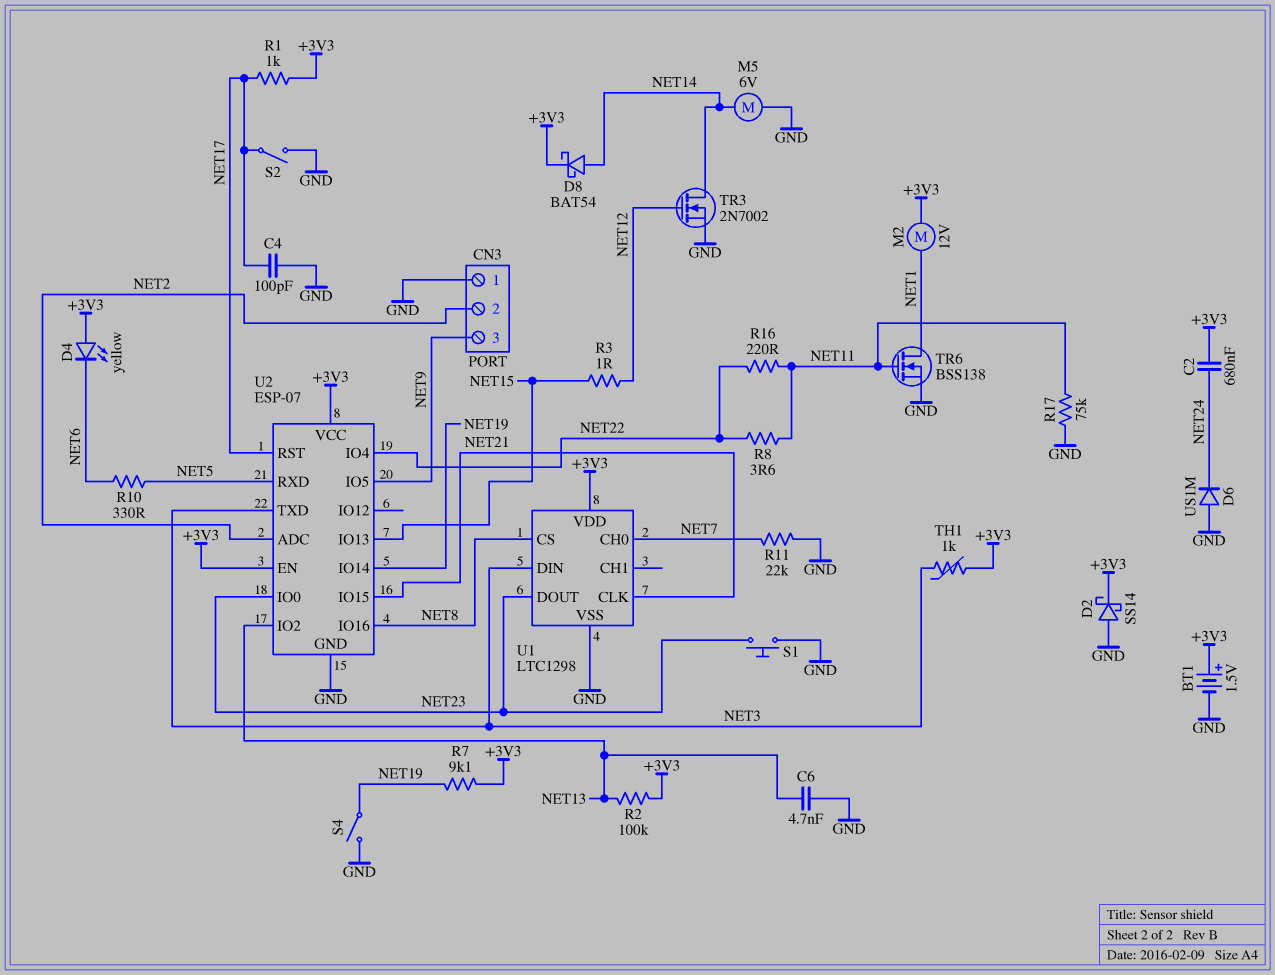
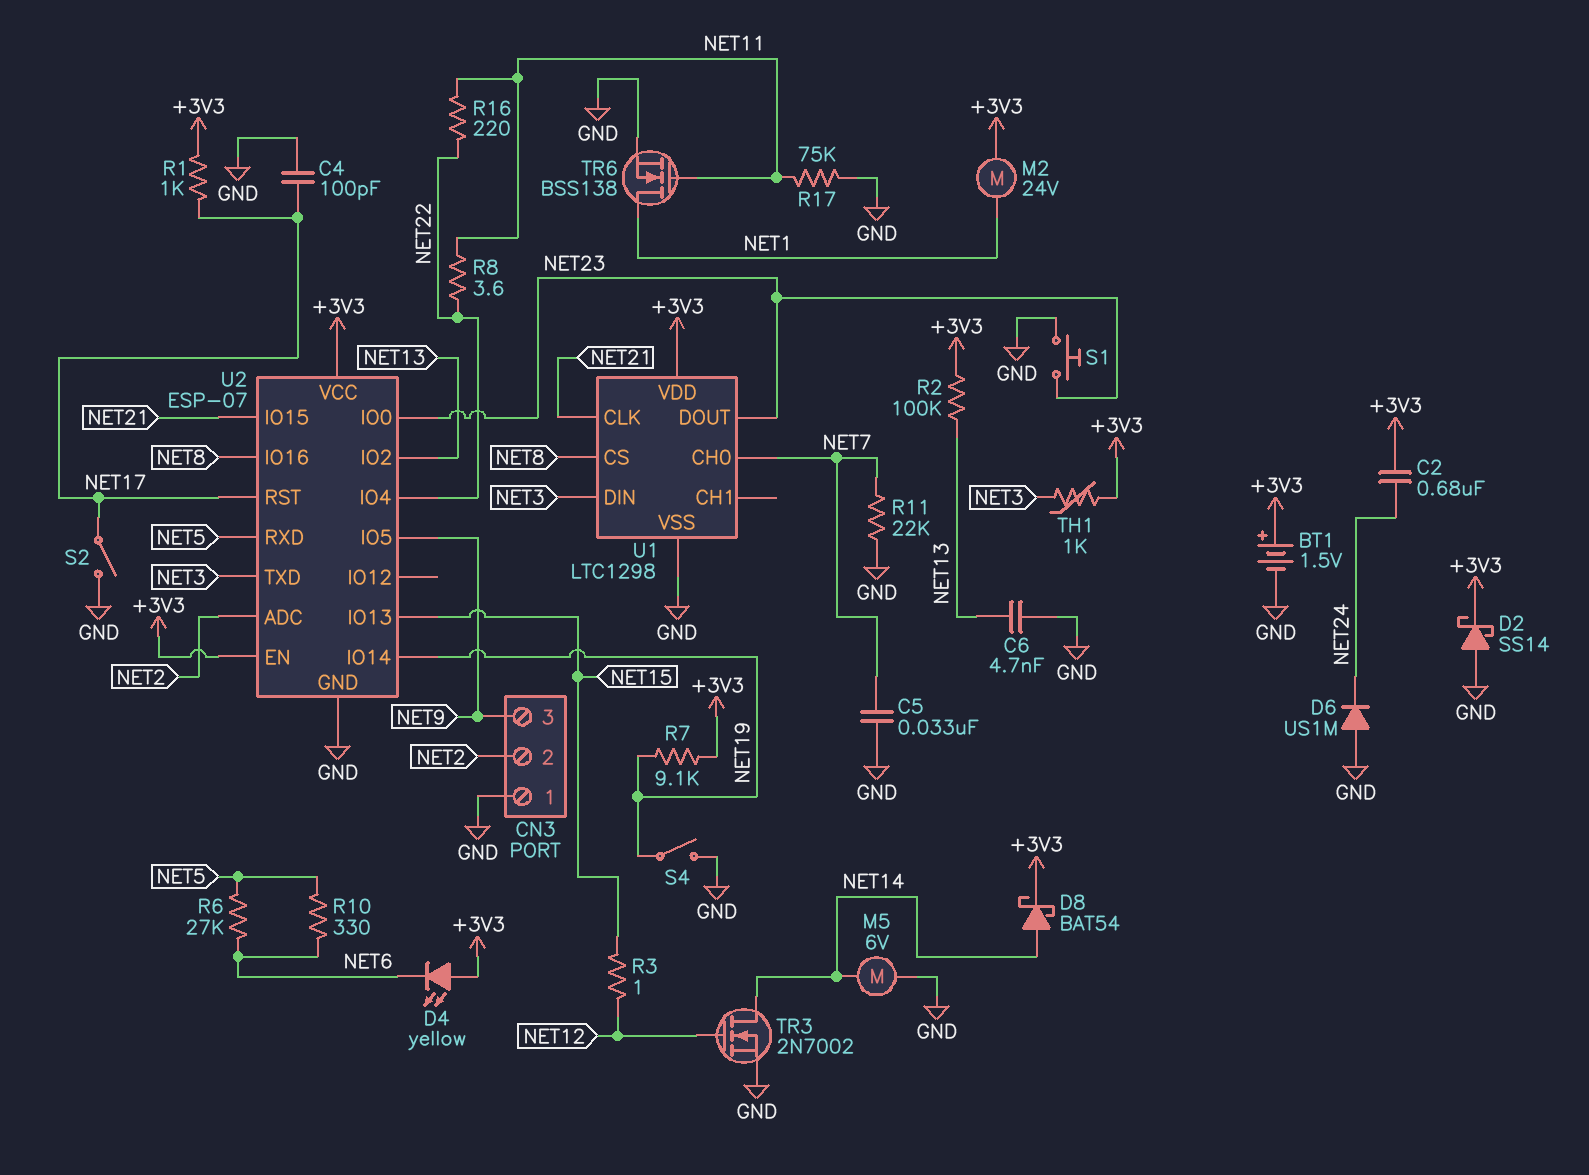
C5: none -> 33nF (GND, NET7)
M2: motor 12V (+3V3, NET1) -> motor 24V (+3V3, NET1)
R6: none -> 27k (NET5, NET6)

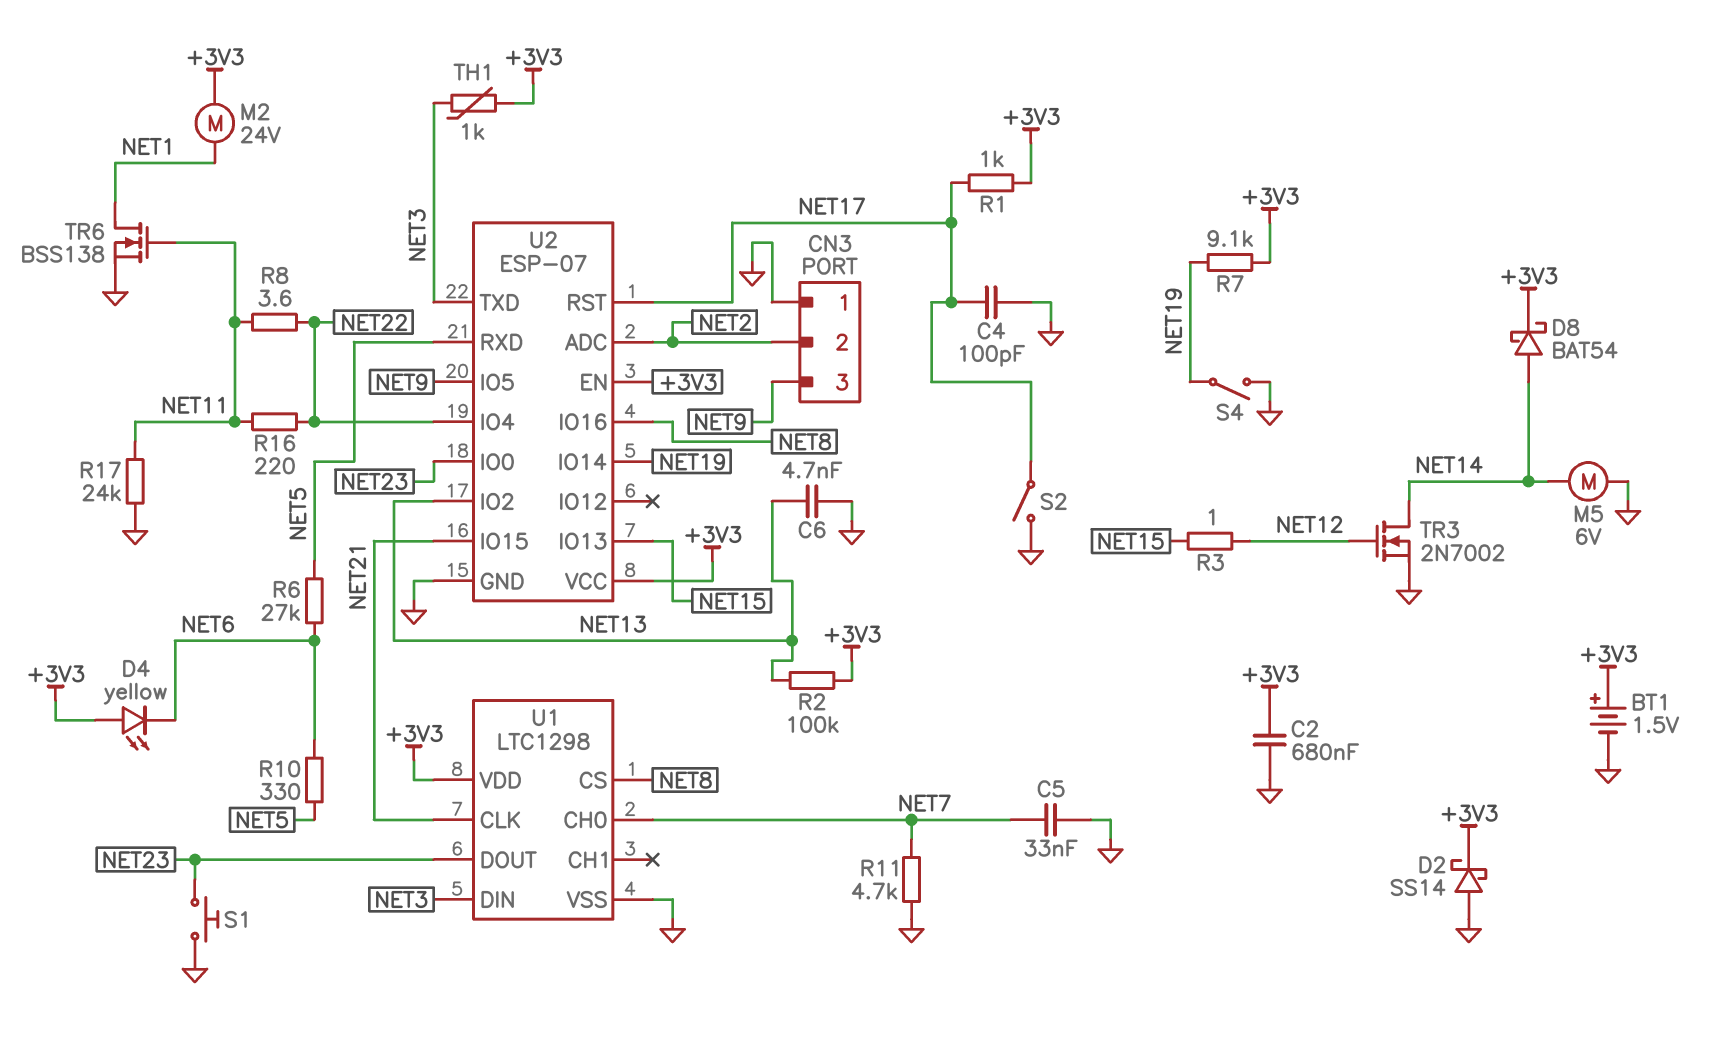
C2: 680nF (+3V3, NET24) -> 680nF (+3V3, GND)
D6: diode US1M (A GND, K NET24) -> none
R11: 22k (GND, NET7) -> 4.7k (GND, NET7)
R17: 75k (GND, NET11) -> 24k (GND, NET11)

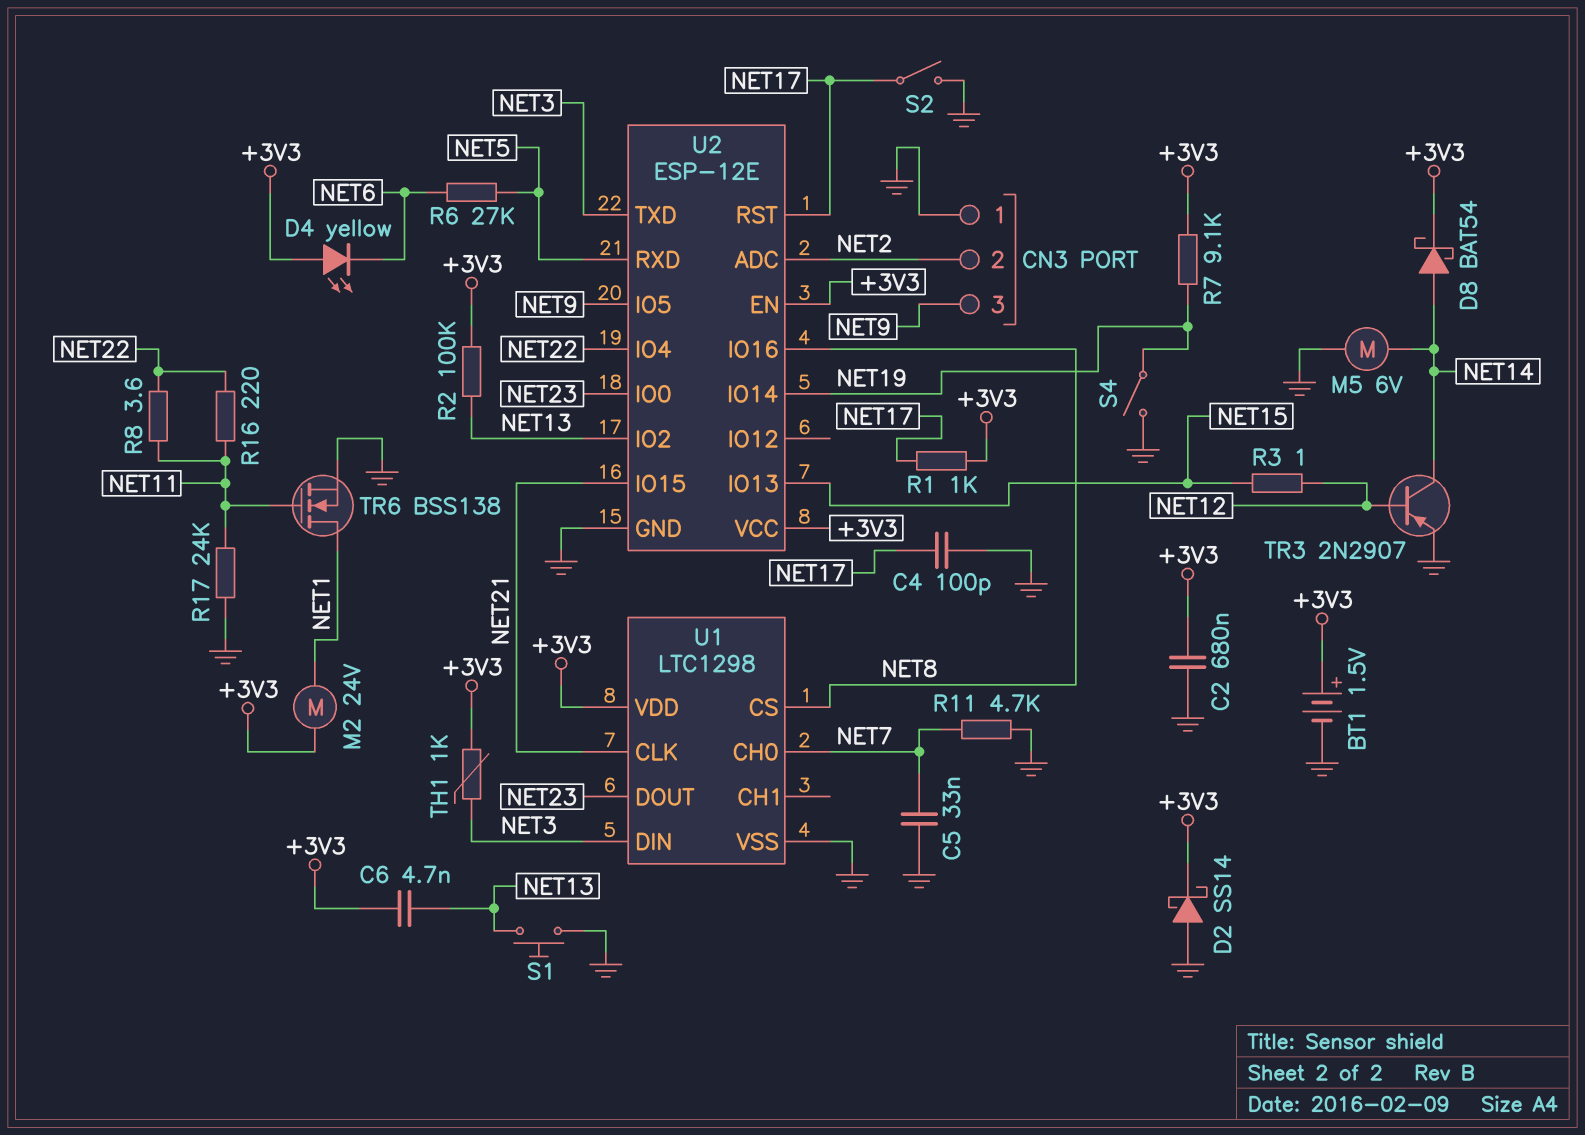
C6: 4.7nF (GND, NET13) -> 4.7nF (+3V3, NET13)
R10: 330 (NET5, NET6) -> none
S1: button (GND, NET23) -> button (GND, NET13)
TR3: NMOS 2N7002 (G NET12, D NET14, S GND) -> PNP 2N2907 (B NET12, C NET14, E GND)
U2: ESP-07 -> ESP-12E

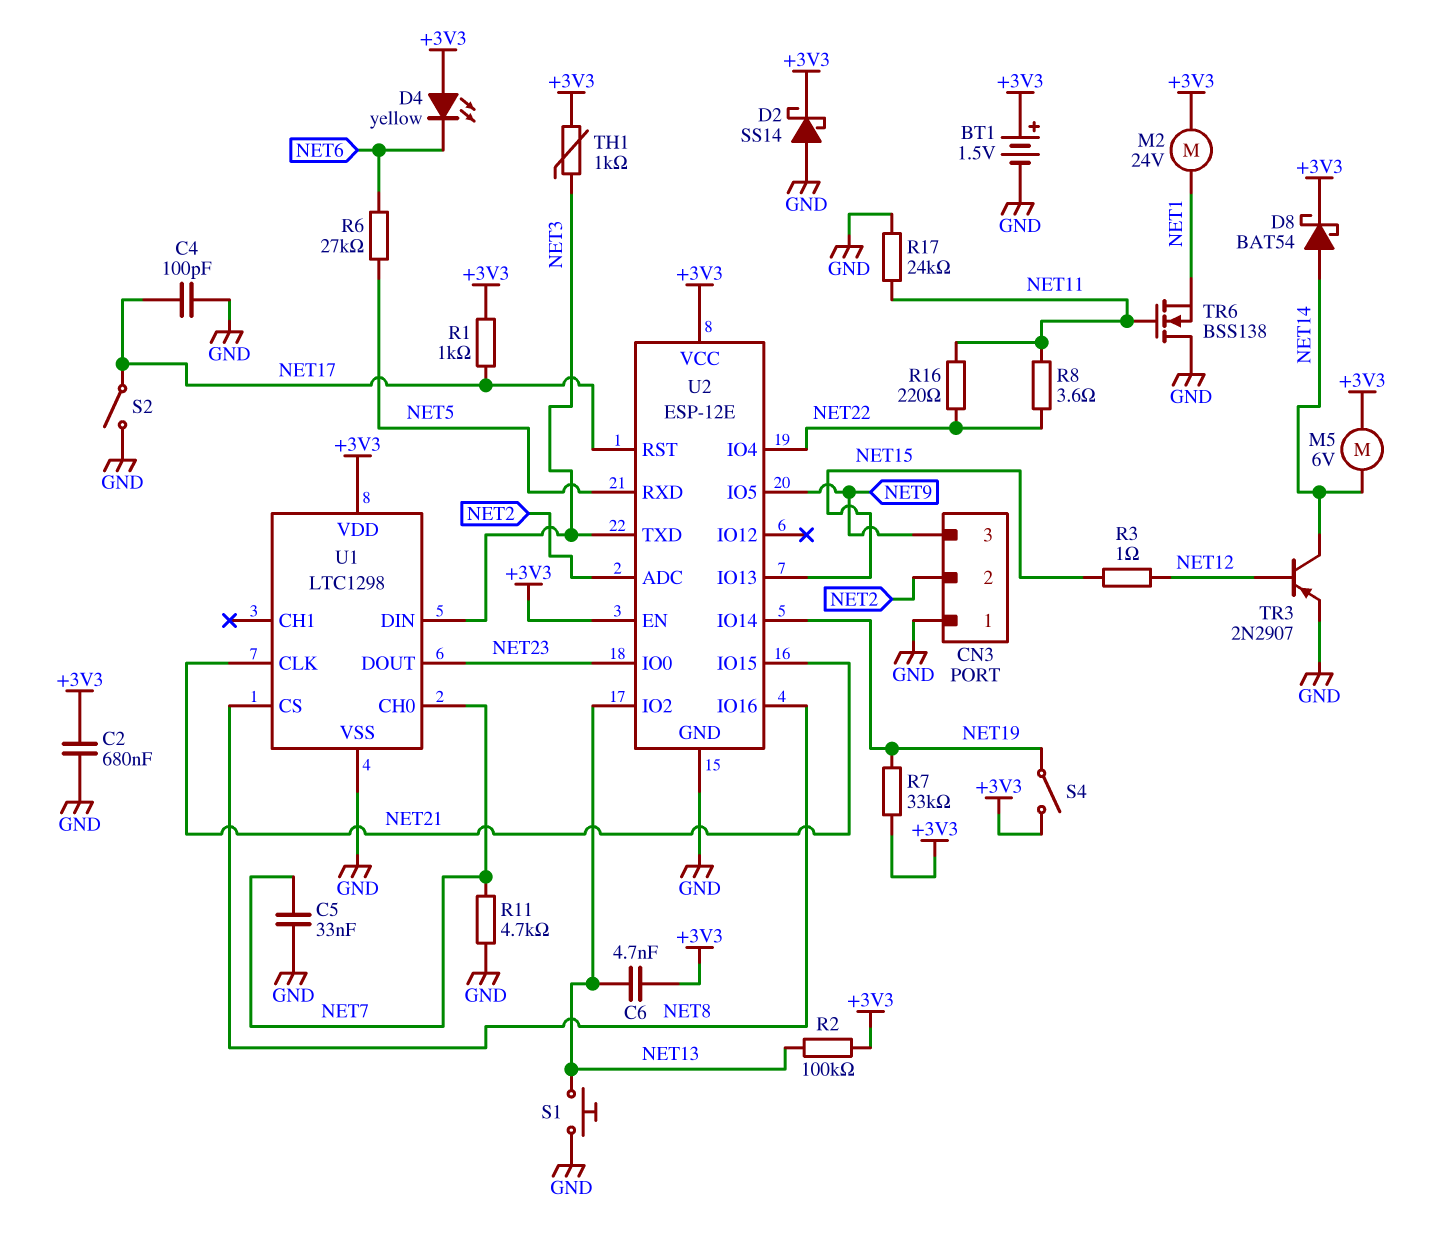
M5: motor 6V (GND, NET14) -> motor 6V (+3V3, NET14)
R7: 9.1k (+3V3, NET19) -> 33k (+3V3, NET19)
S4: switch (GND, NET19) -> switch (+3V3, NET19)
TR6: NMOS BSS138 (G NET11, D NET1, S GND) -> NMOS BSS138 (G NET11, D GND, S NET1)

